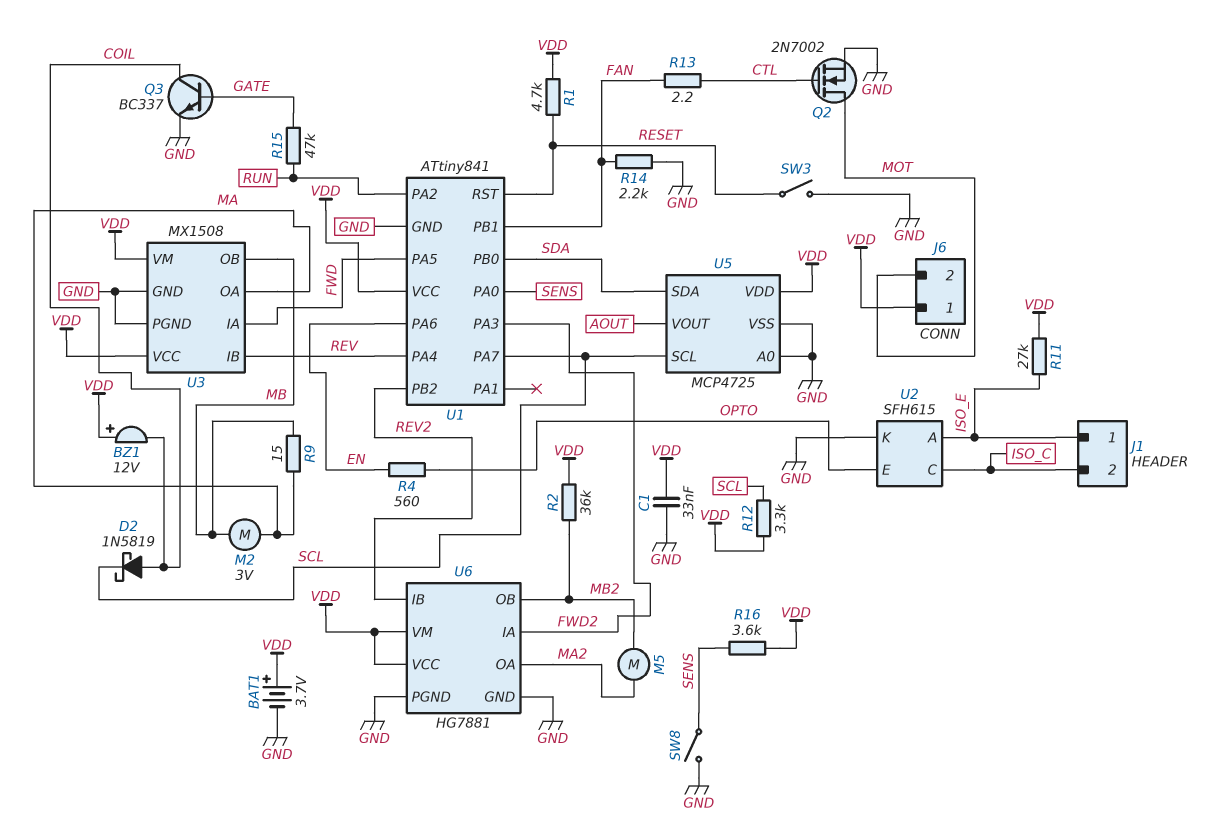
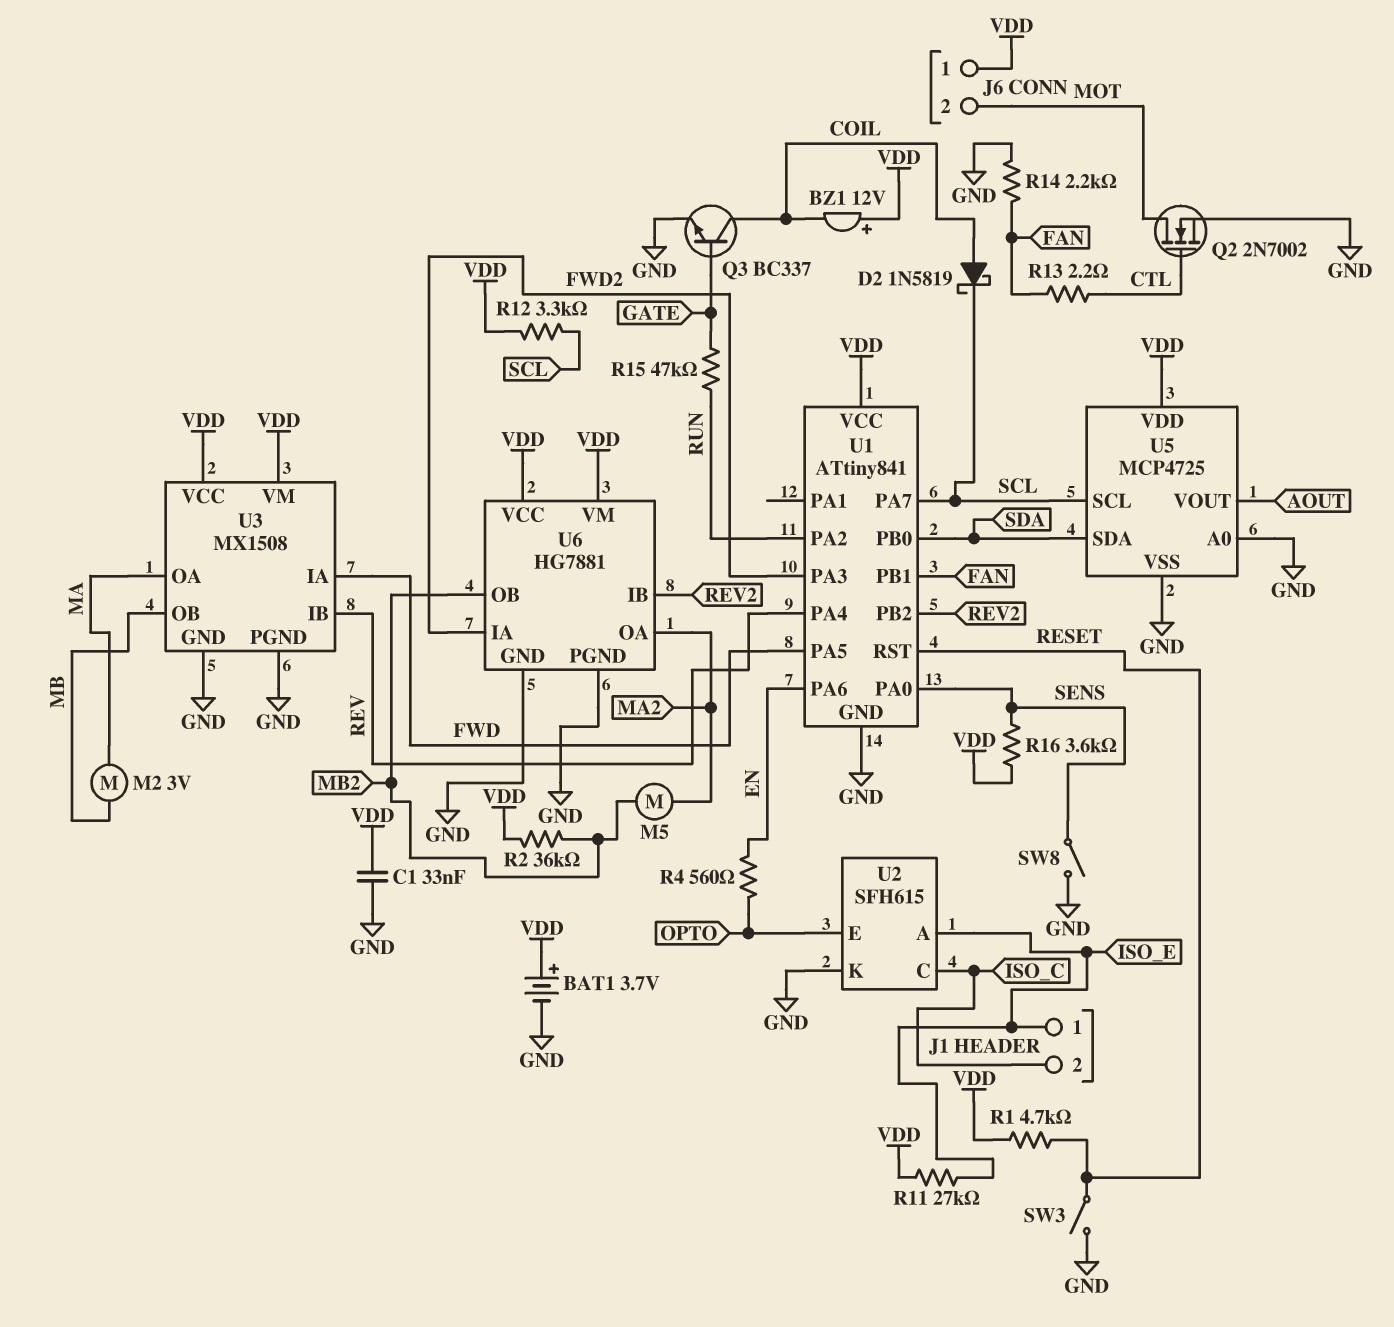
R9: 15 (MA, MB) -> none

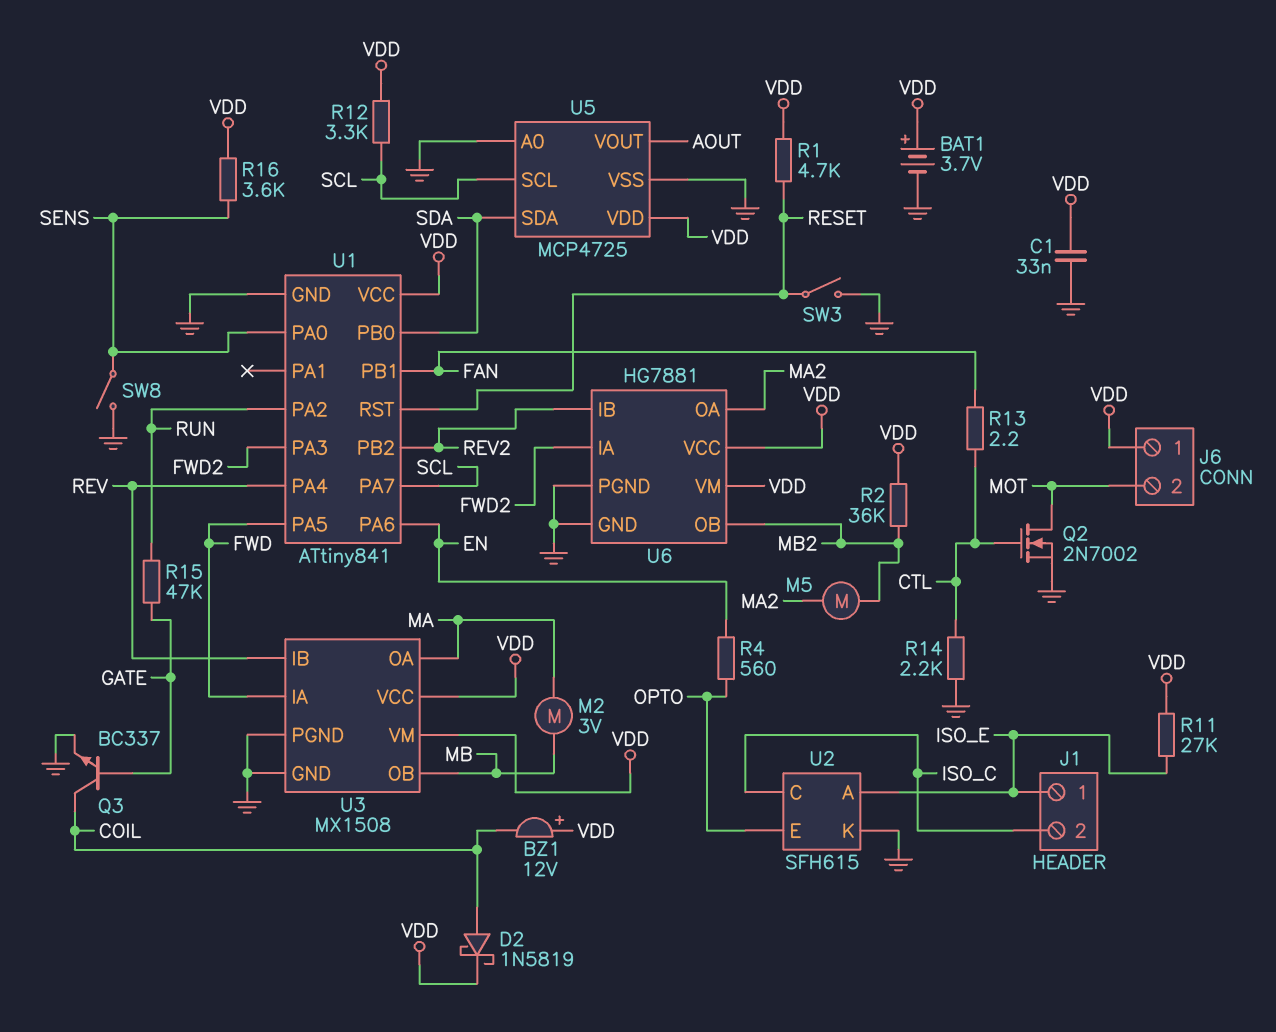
D2: schottky 1N5819 (A COIL, K SCL) -> schottky 1N5819 (A COIL, K VDD)
R14: 2.2k (FAN, GND) -> 2.2k (CTL, GND)

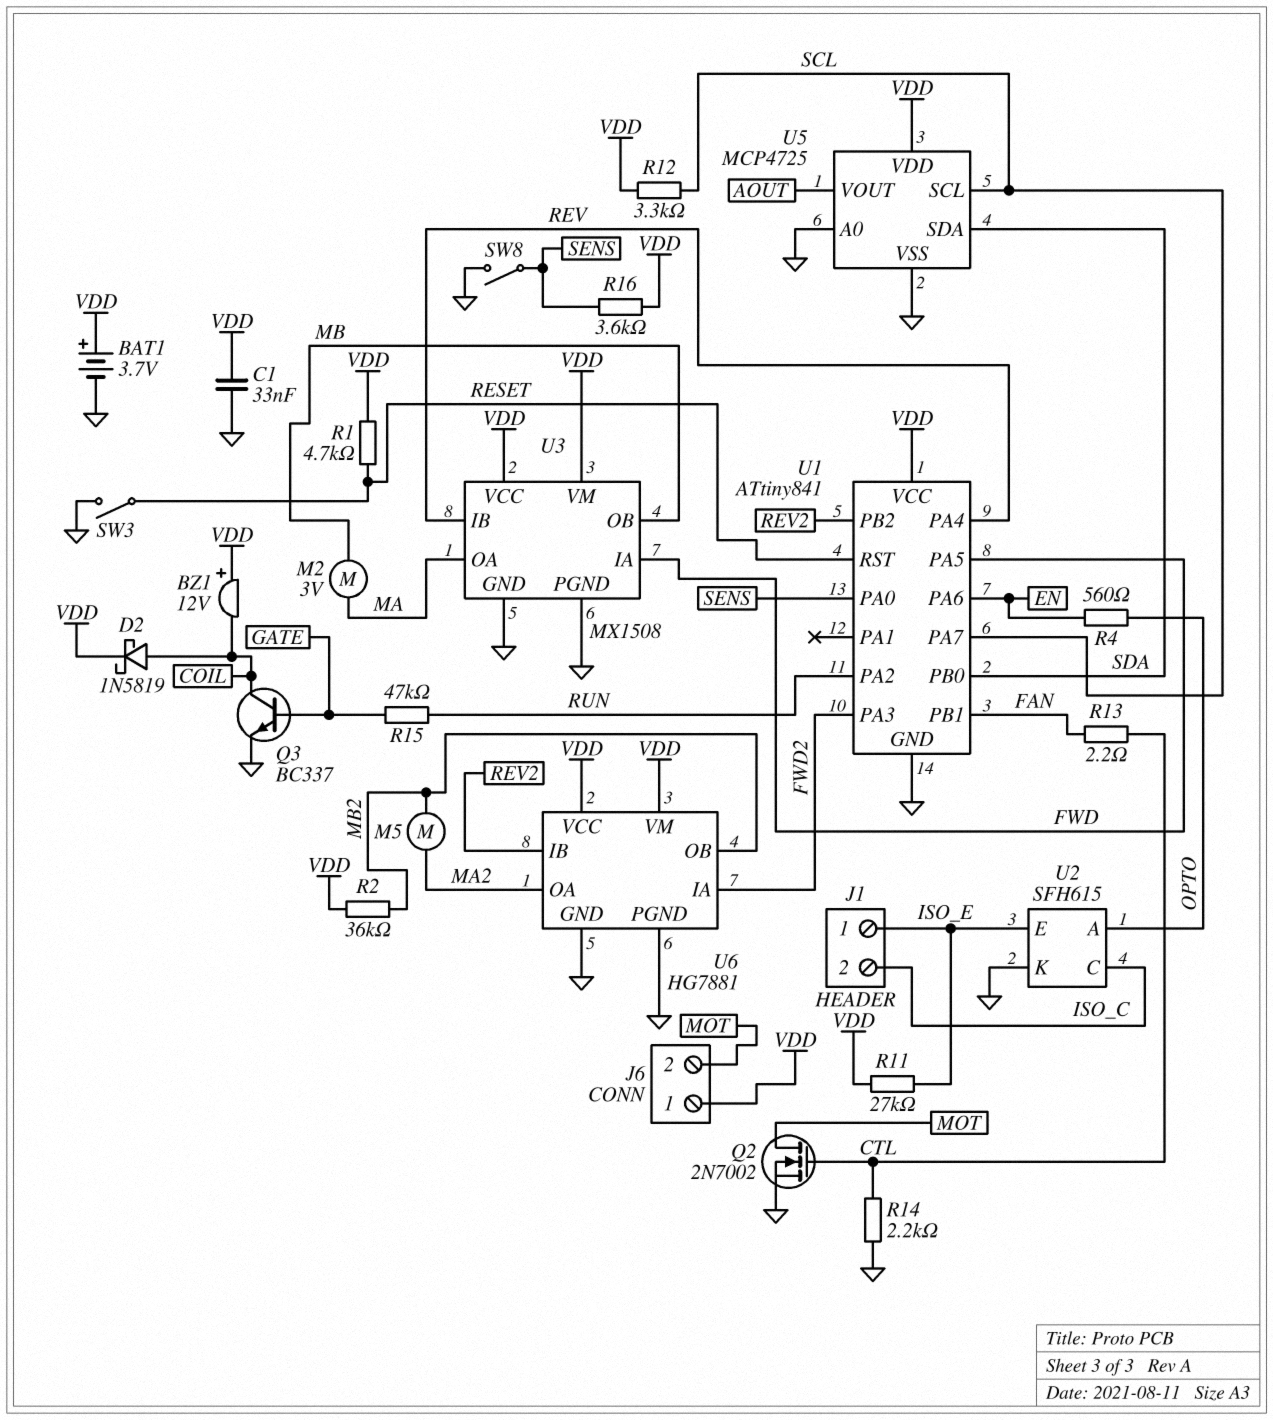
U2 pin A: ISO_E -> OPTO
U2 pin E: OPTO -> ISO_E

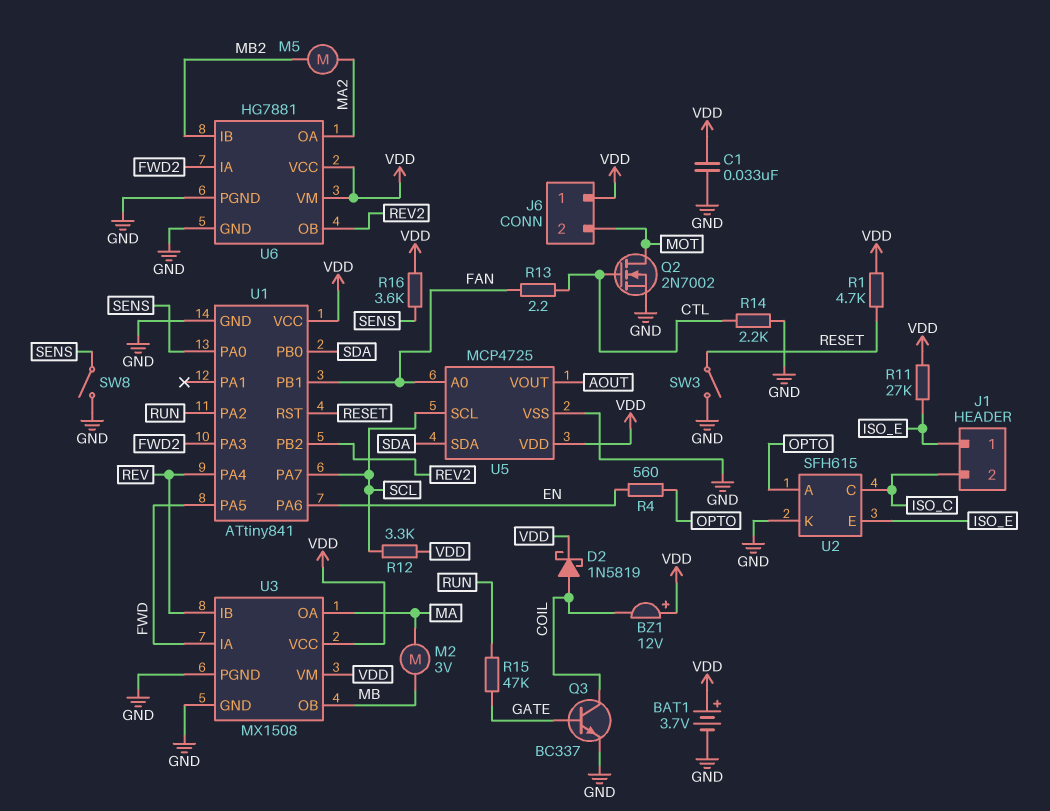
R2: 36k (MB2, VDD) -> none
U5 pin A0: GND -> FAN
U6 pin IB: REV2 -> MB2
U6 pin OB: MB2 -> REV2

